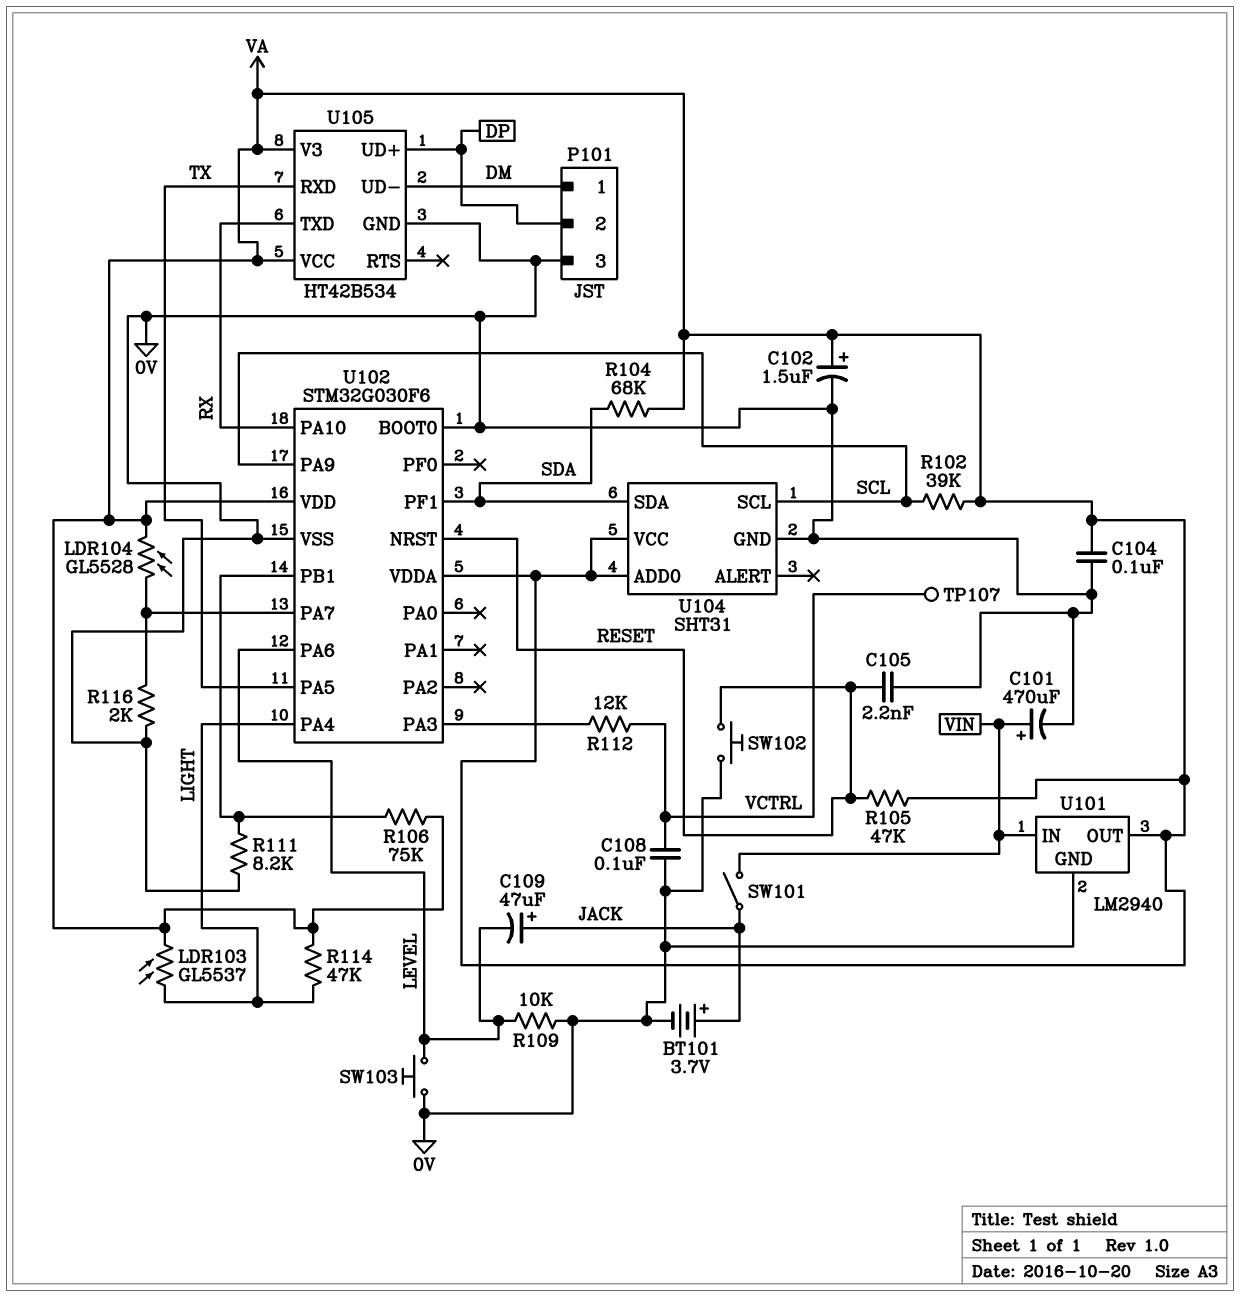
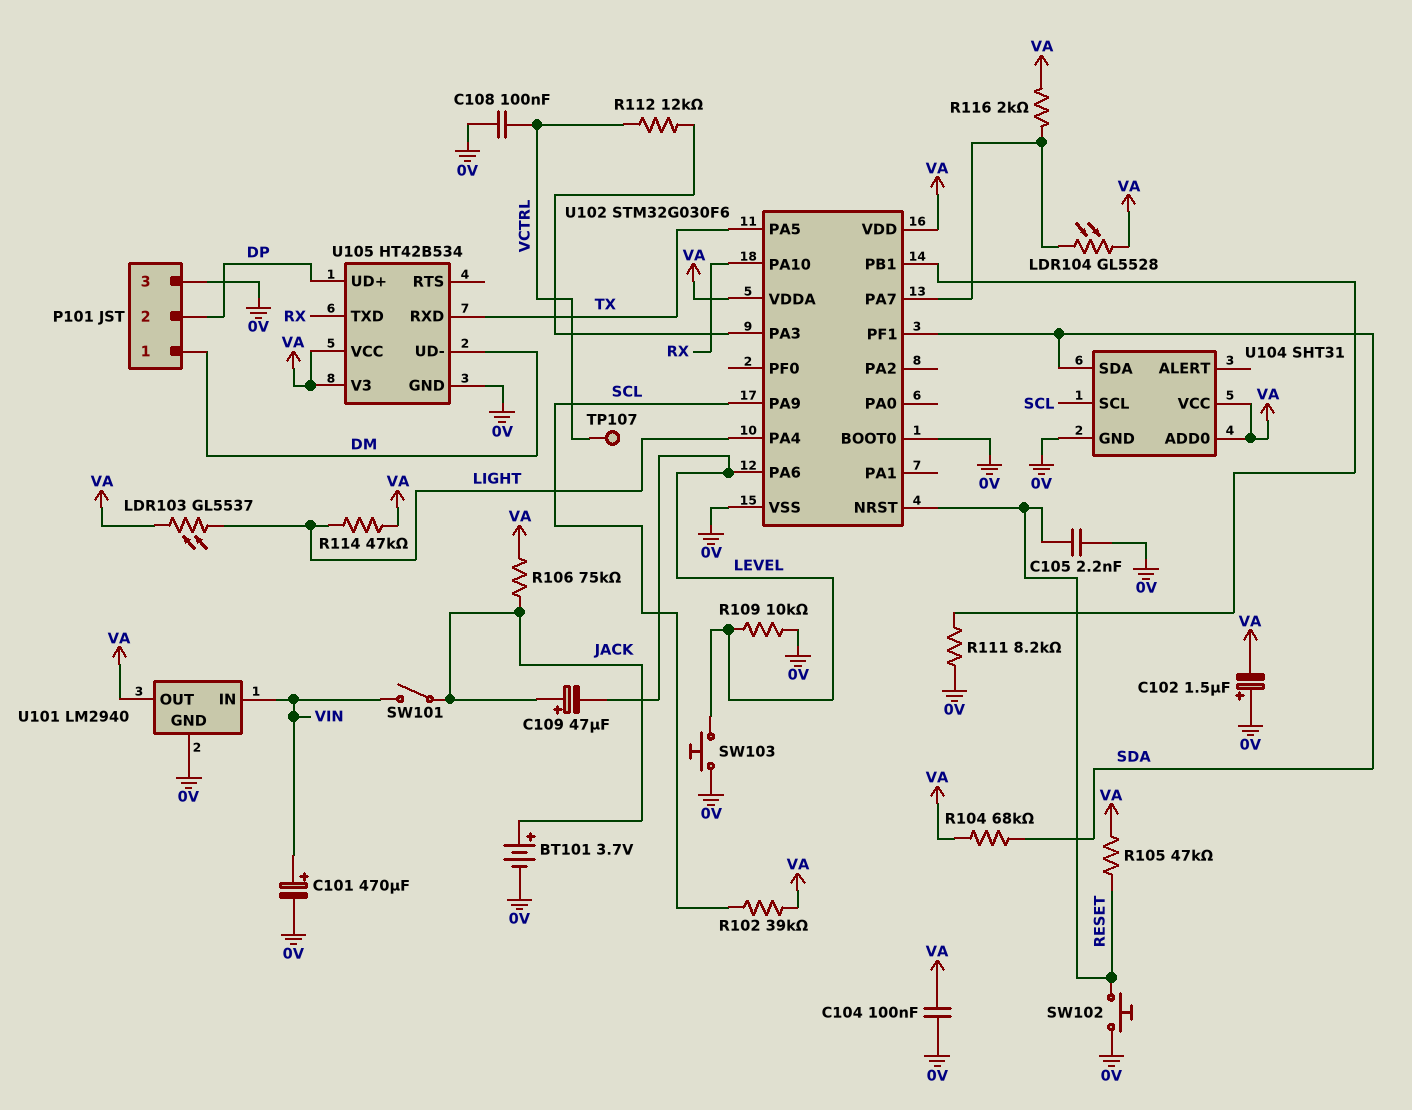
C102: 1.5uF (plus VA, minus 0V) -> 1.5uF (plus 0V, minus VA)
R106: 75k (U102/PB1, VA) -> 75k (JACK, VA)
R116: 2k (0V, U102/PA7) -> 2k (U102/PA7, VA)

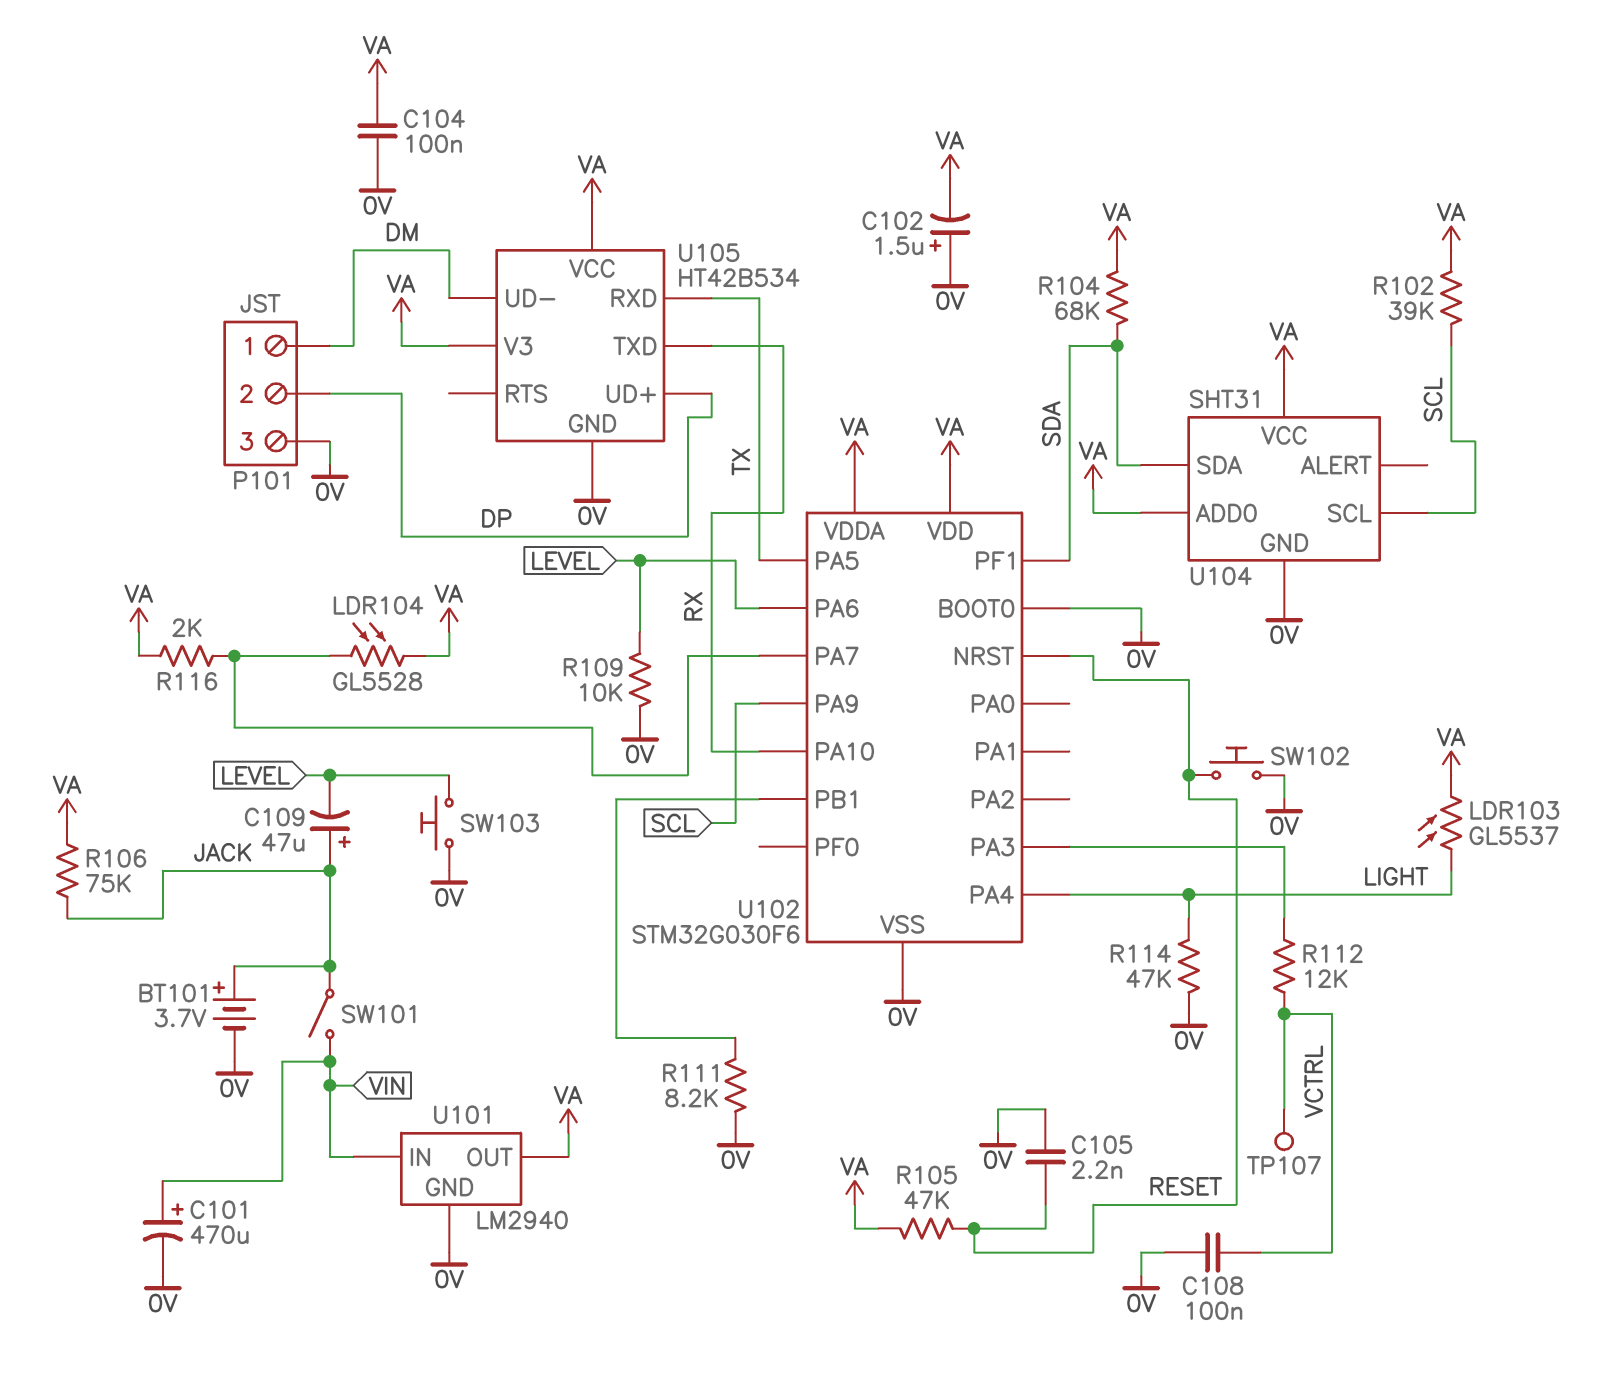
R114: 47k (LIGHT, VA) -> 47k (0V, LIGHT)

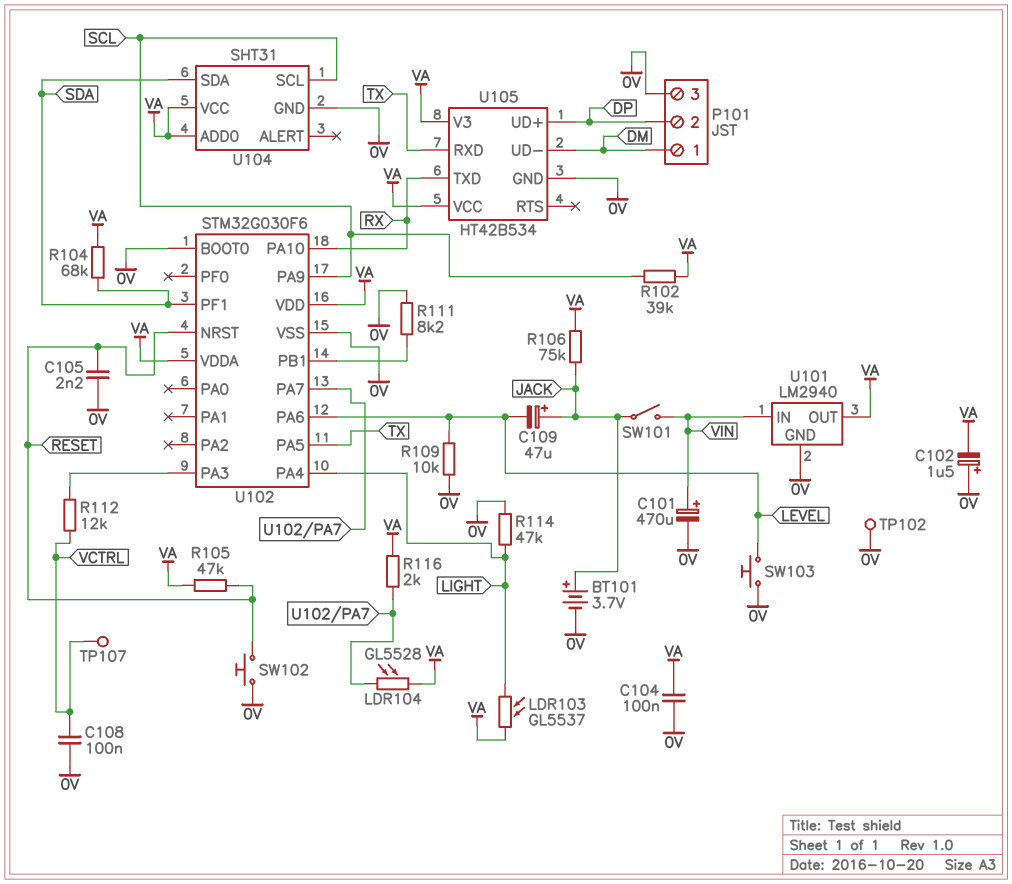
TP102: none -> test point (0V)

